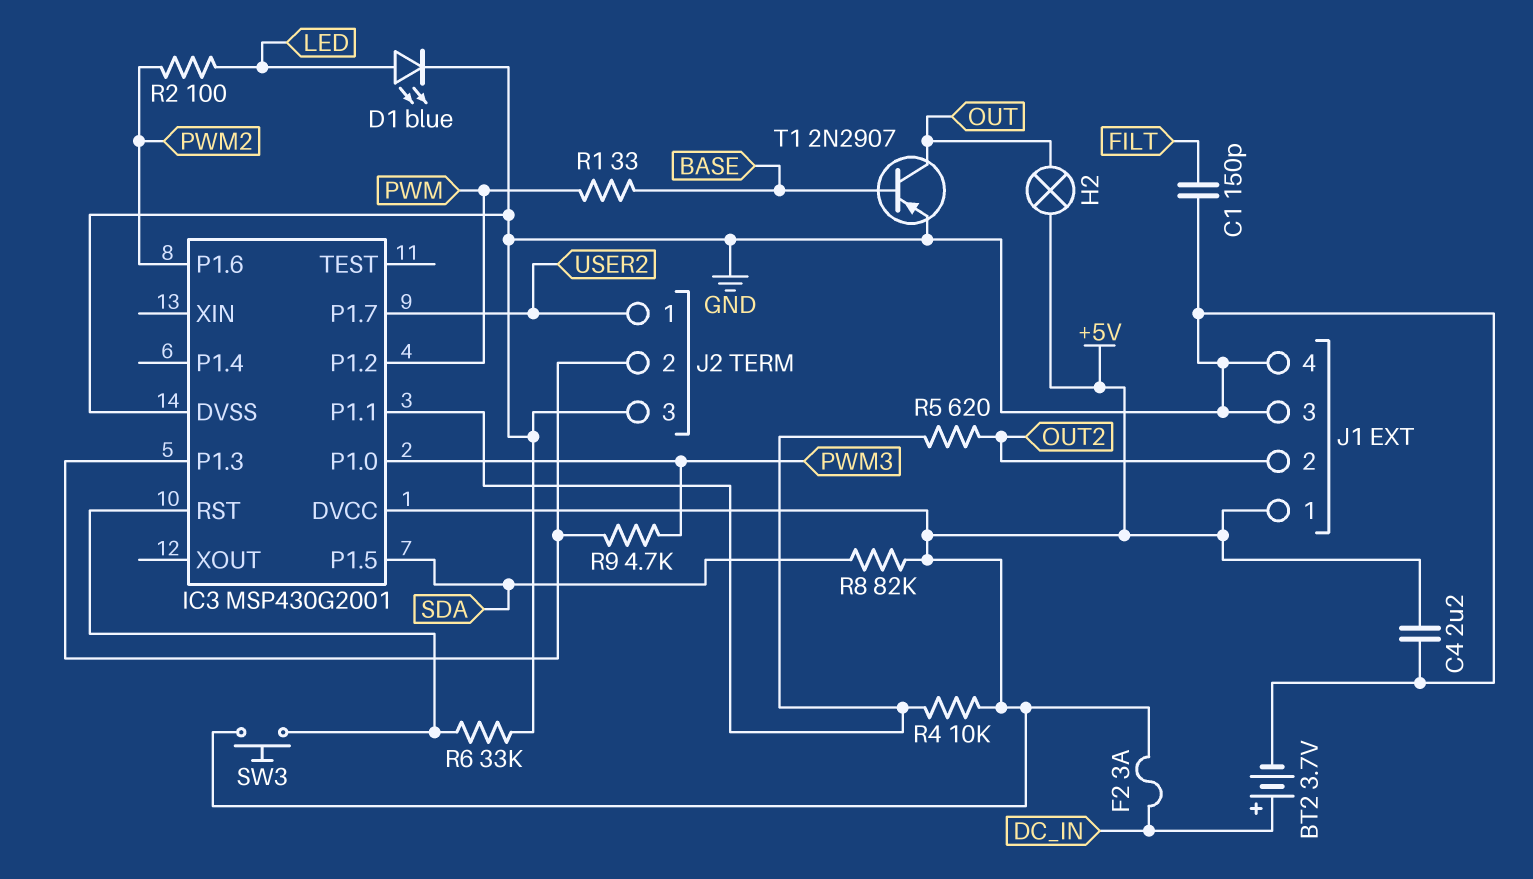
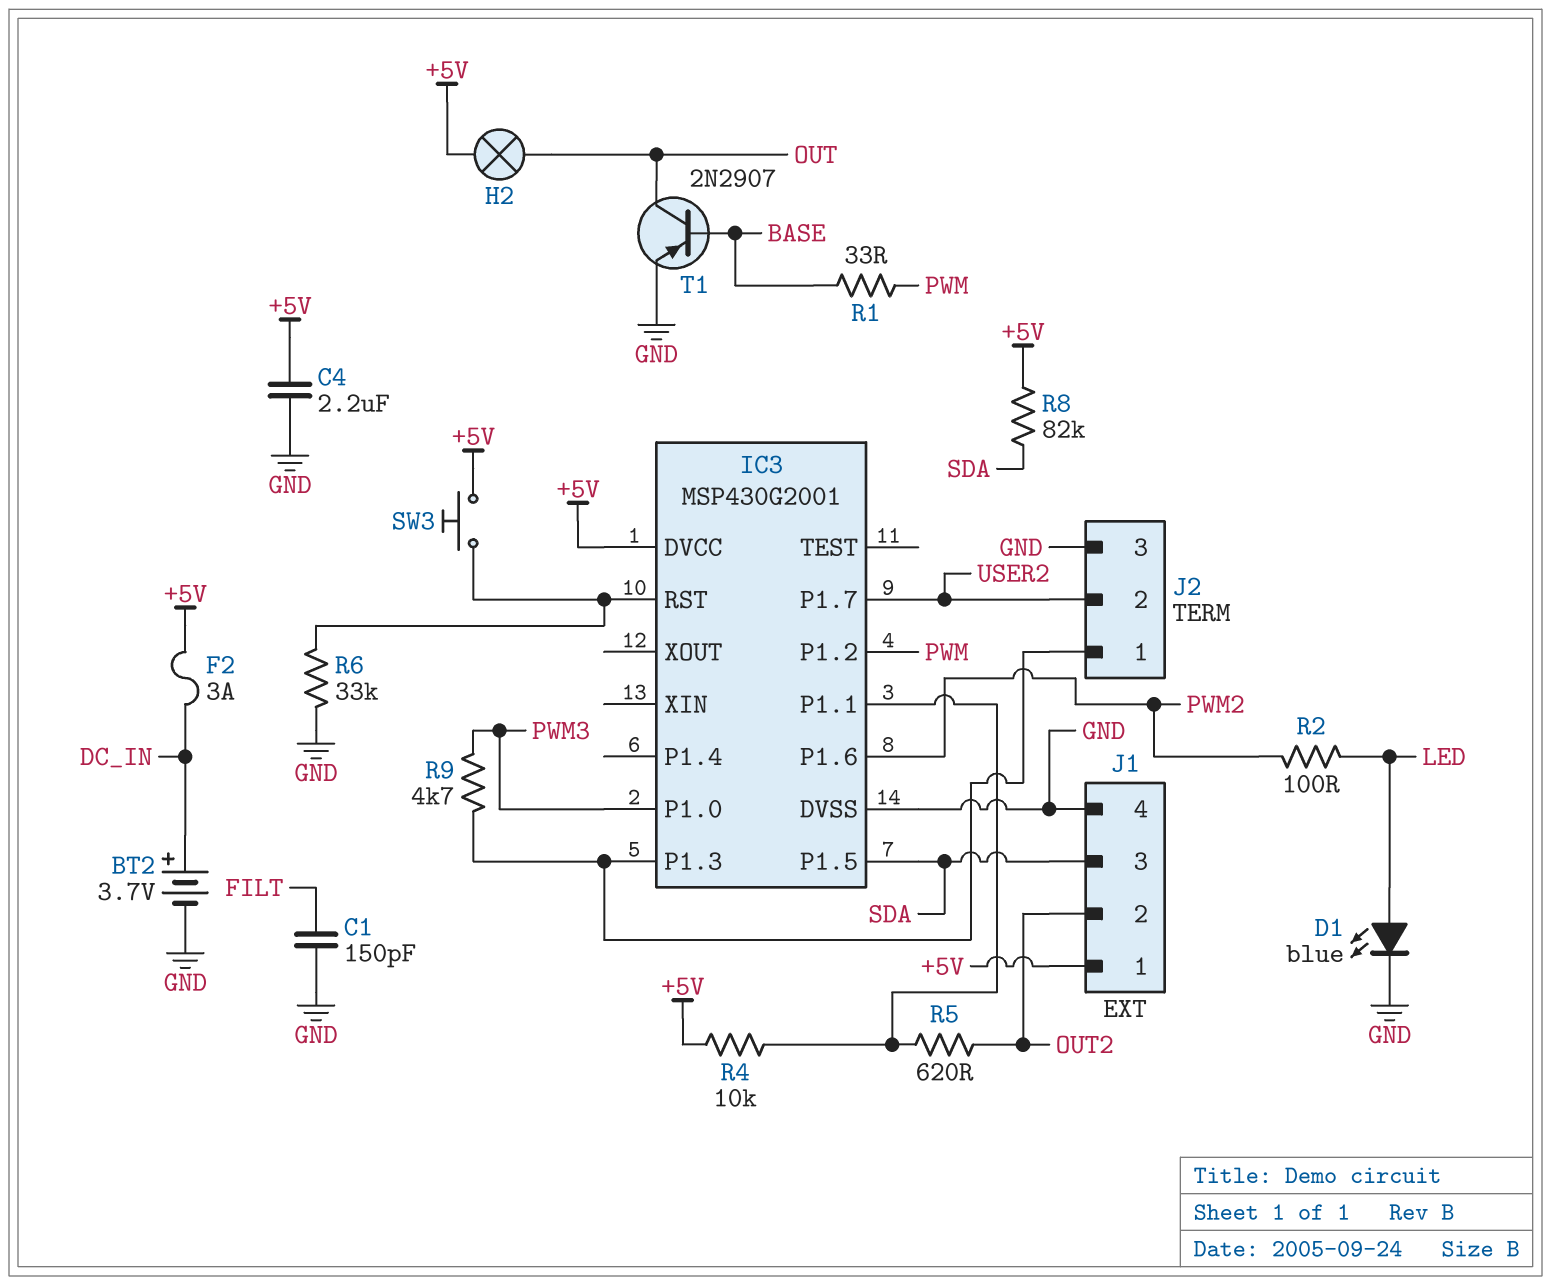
J1 pin 3: GND -> SDA
J2 pin 1: USER2 -> IC3/P1.3
J2 pin 2: IC3/P1.3 -> USER2

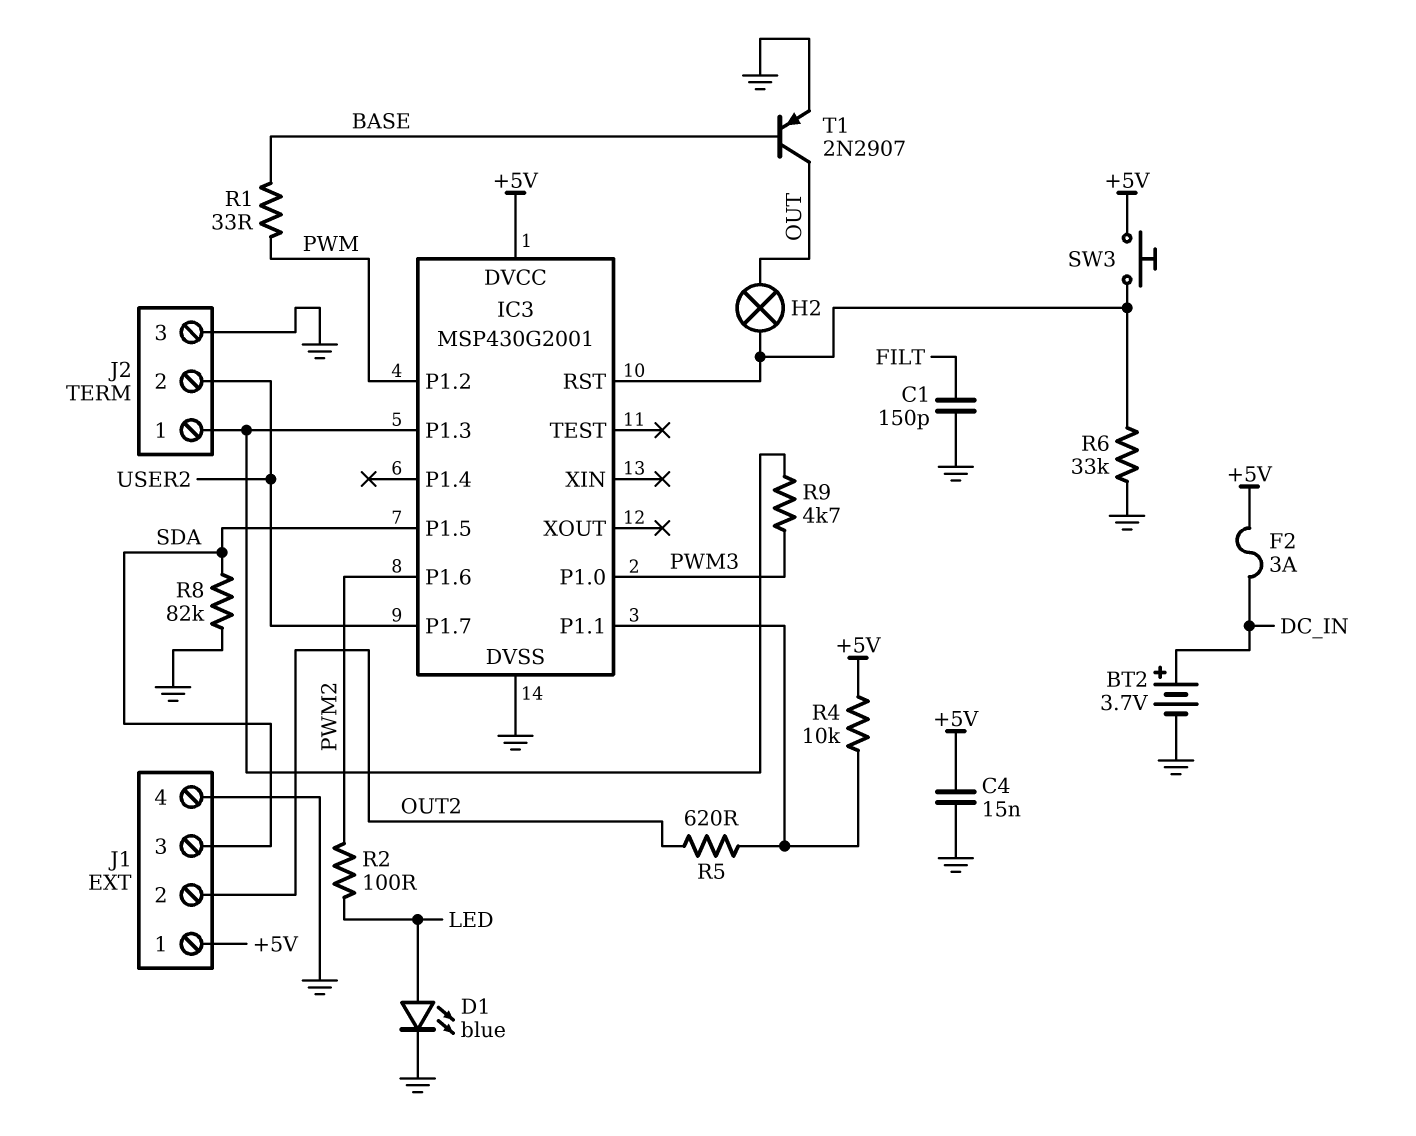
C4: 2.2uF (+5V, GND) -> 15nF (+5V, GND)
H2: lamp (+5V, OUT) -> lamp (IC3/RST, OUT)
R8: 82k (+5V, SDA) -> 82k (GND, SDA)

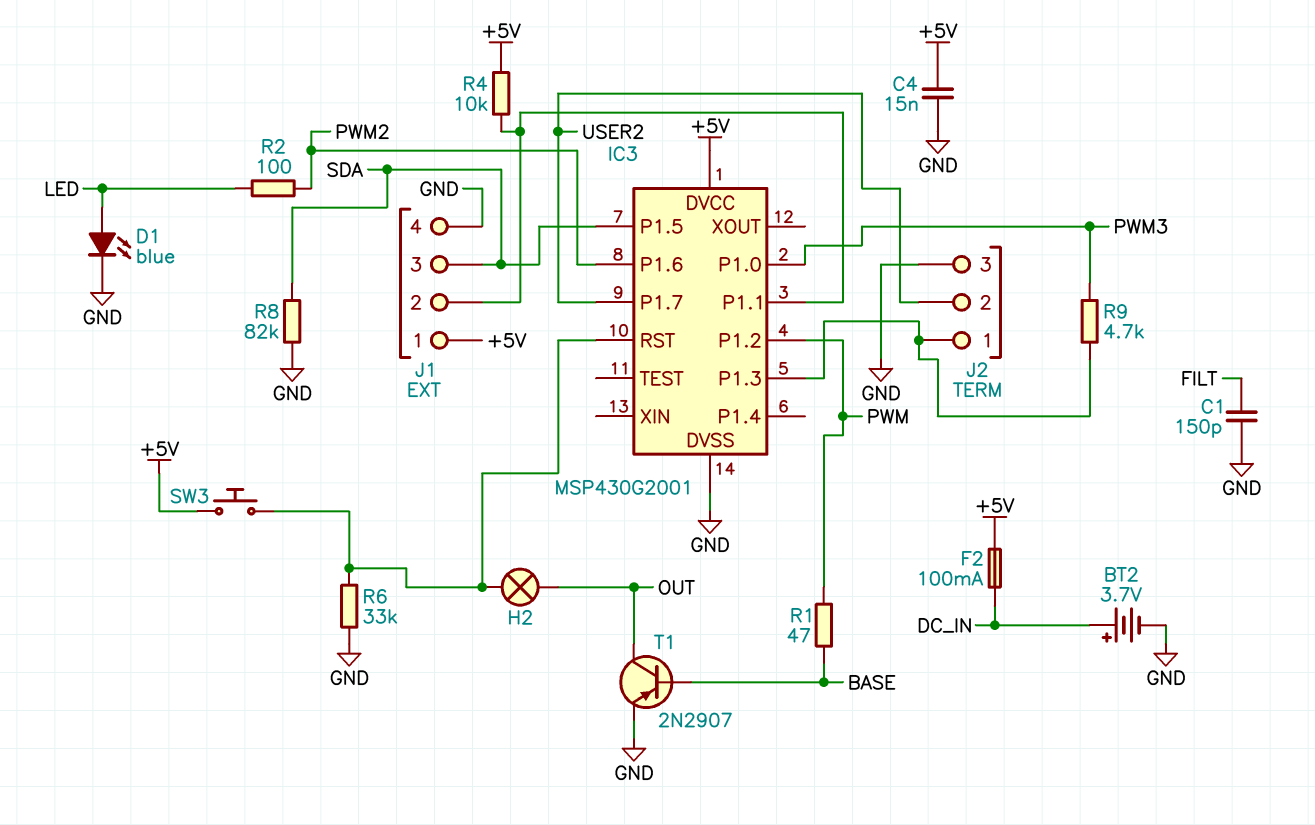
F2: 3A (+5V, DC_IN) -> 100mA (+5V, DC_IN)
J1 pin 2: OUT2 -> IC3/P1.1
R1: 33 (BASE, PWM) -> 47 (BASE, PWM)
R5: 620 (IC3/P1.1, OUT2) -> none

